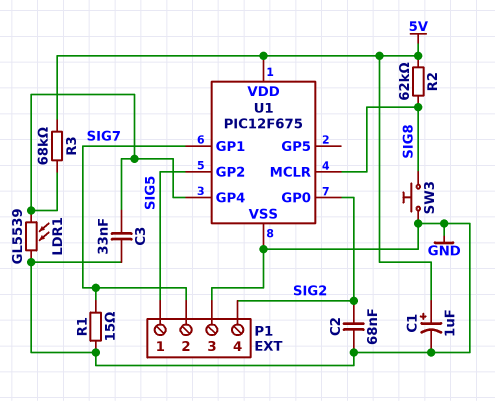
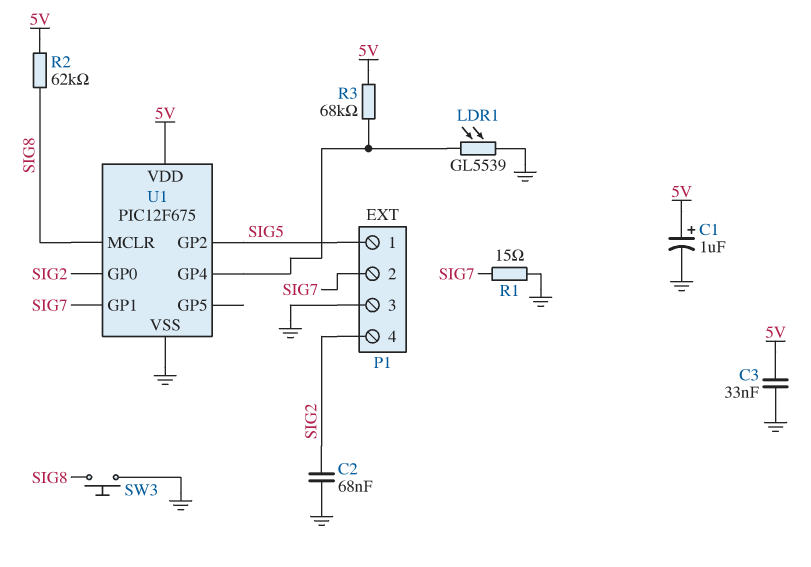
C3: 33nF (GND, U1/GP4) -> 33nF (5V, GND)

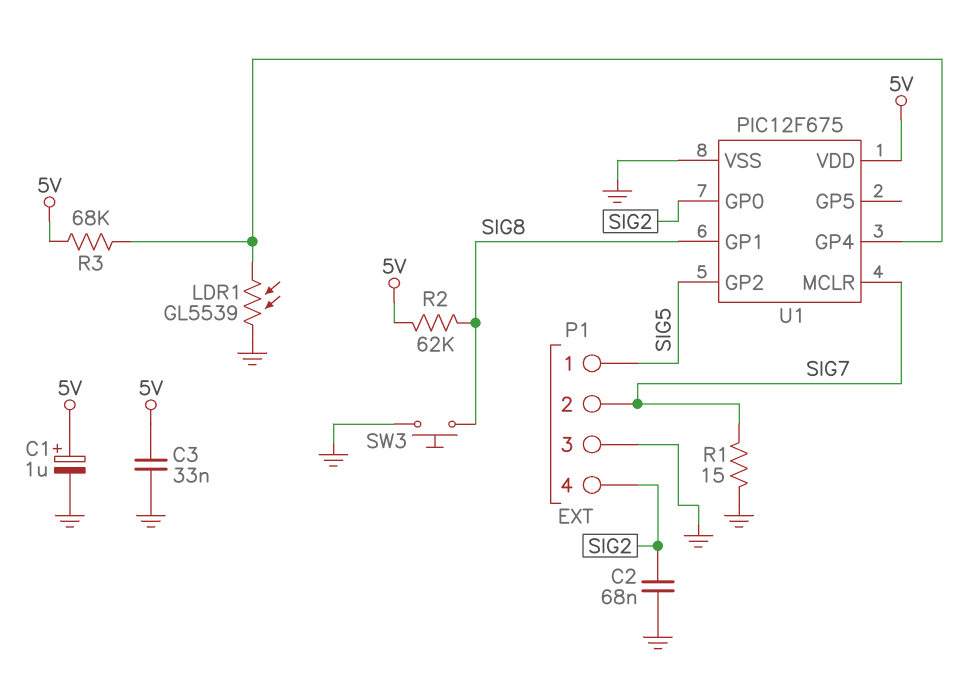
U1 pin GP1: SIG7 -> SIG8
U1 pin MCLR: SIG8 -> SIG7

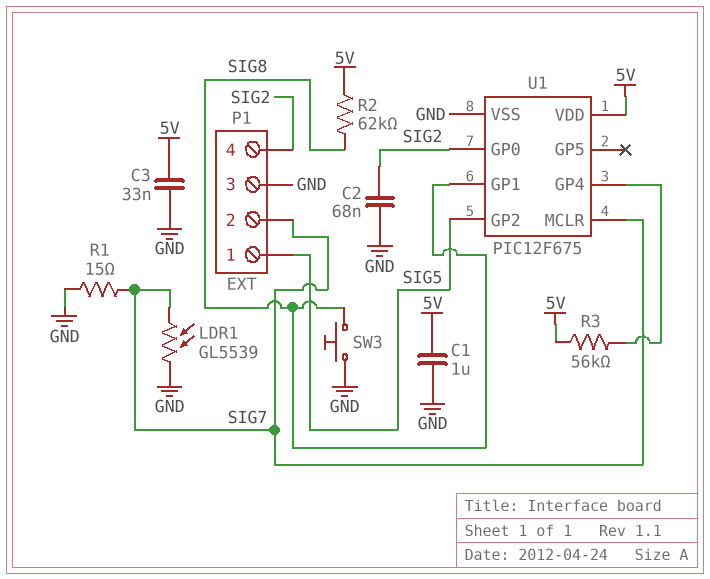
C1: 1uF (plus 5V, minus GND) -> 1uF (5V, GND)
LDR1: GL5539 (GND, U1/GP4) -> GL5539 (GND, SIG7)
R3: 68k (5V, U1/GP4) -> 56k (5V, U1/GP4)

